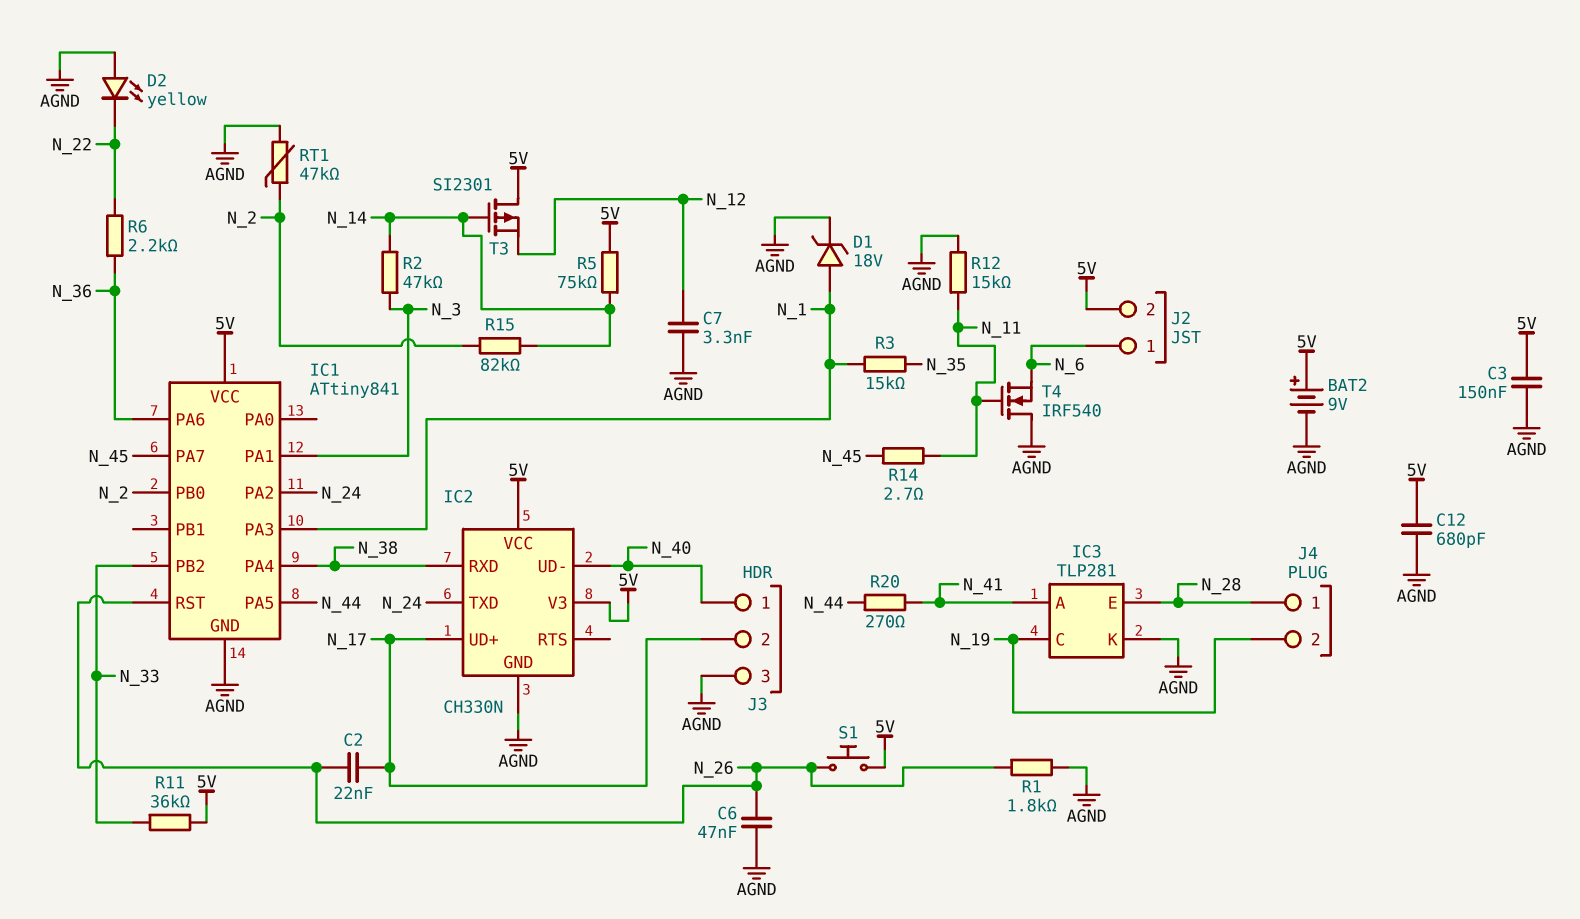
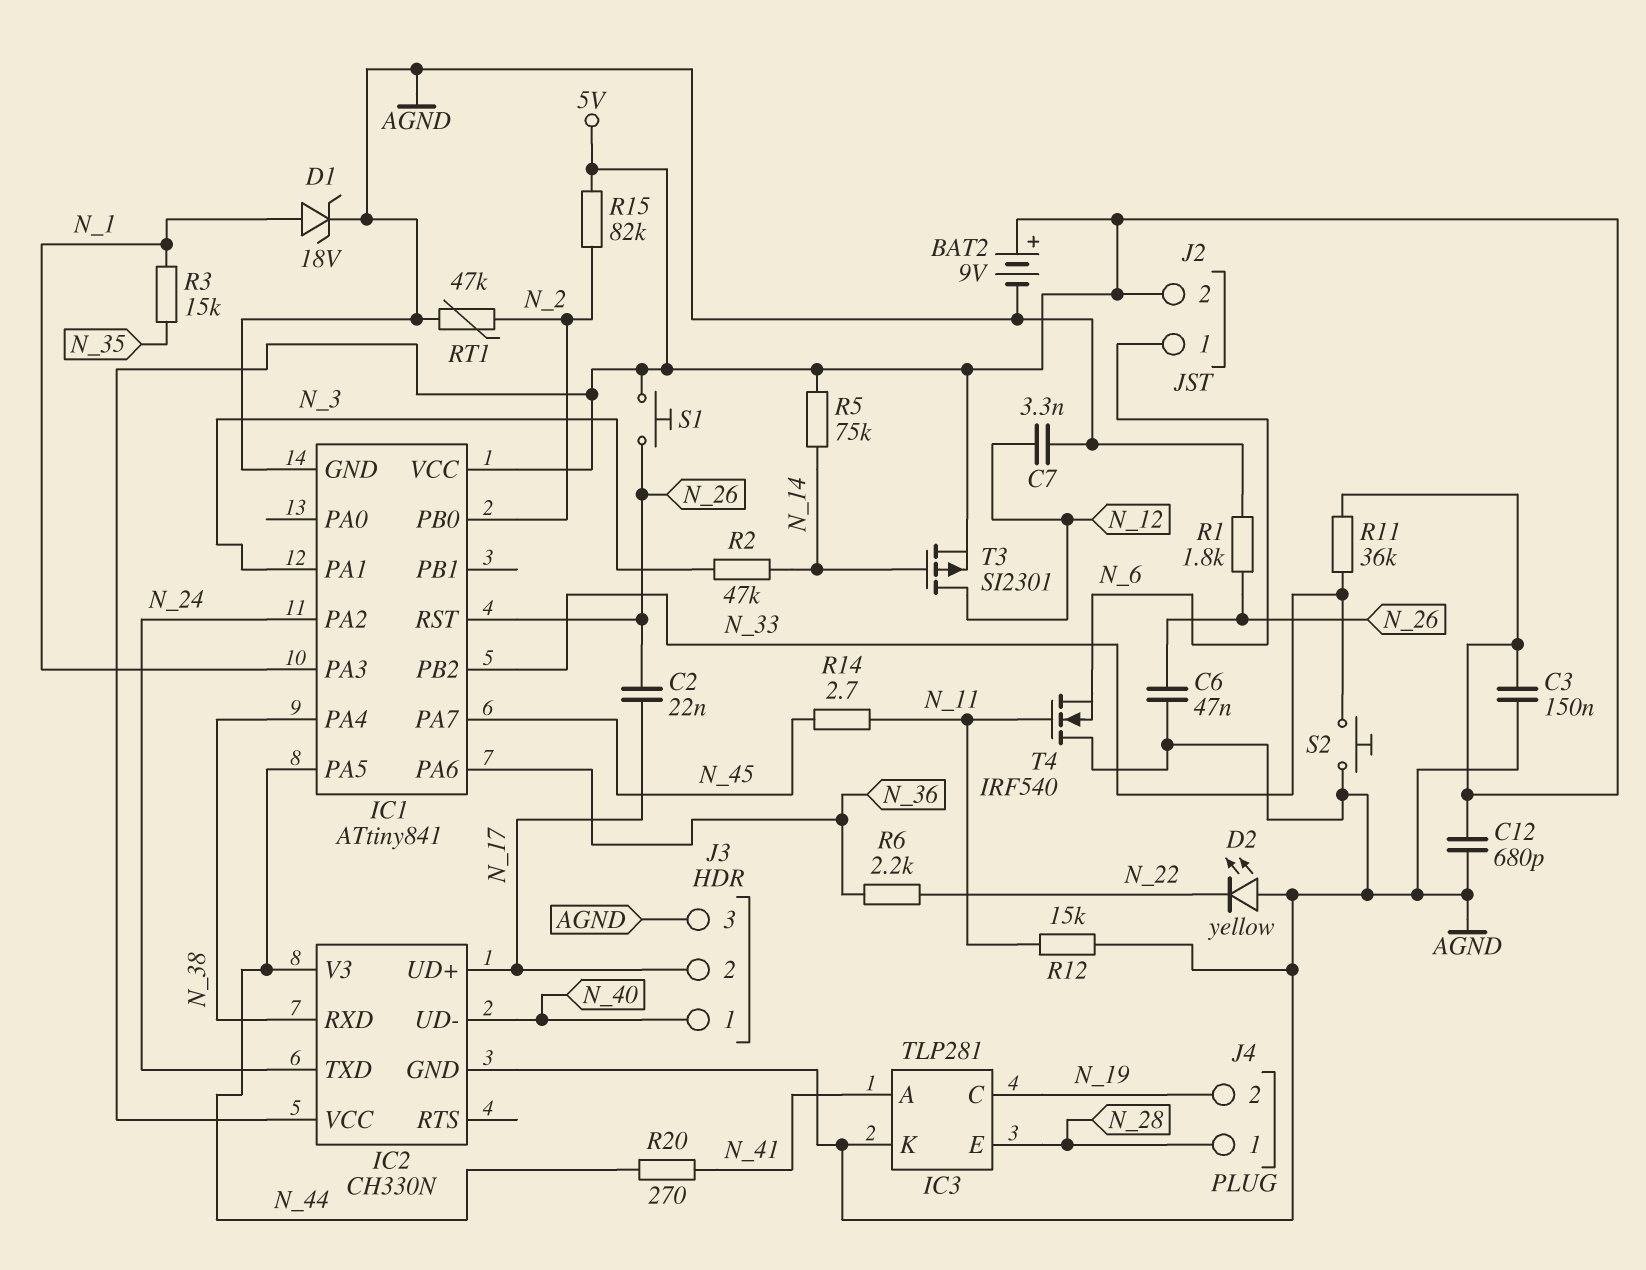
IC2 pin V3: 5V -> N_44
R15: 82k (N_2, N_14) -> 82k (5V, N_2)
S2: none -> button (AGND, N_33)
T3: PMOS SI2301 (G N_14, D 5V, S N_12) -> PMOS SI2301 (G N_14, D N_12, S 5V)

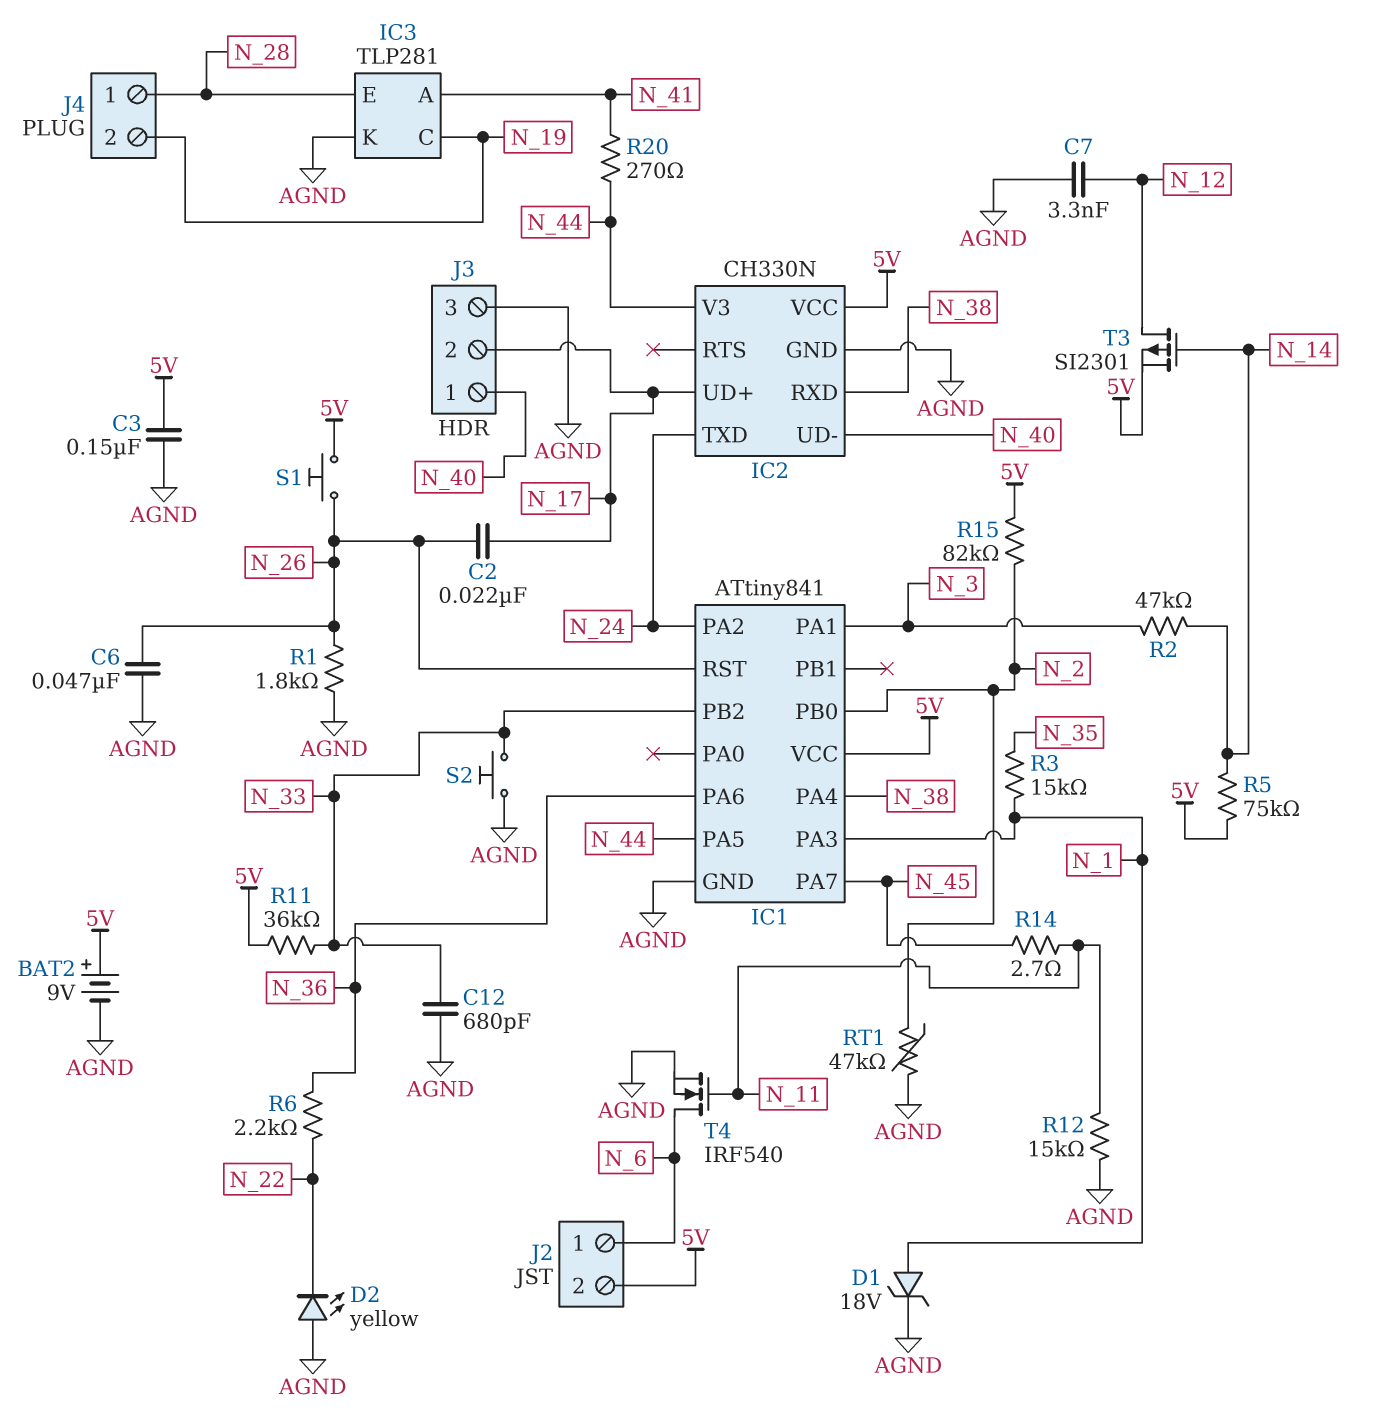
C12: 680pF (5V, AGND) -> 680pF (AGND, N_33)
T4: NMOS IRF540 (G N_11, D AGND, S N_6) -> NMOS IRF540 (G N_11, D N_6, S AGND)

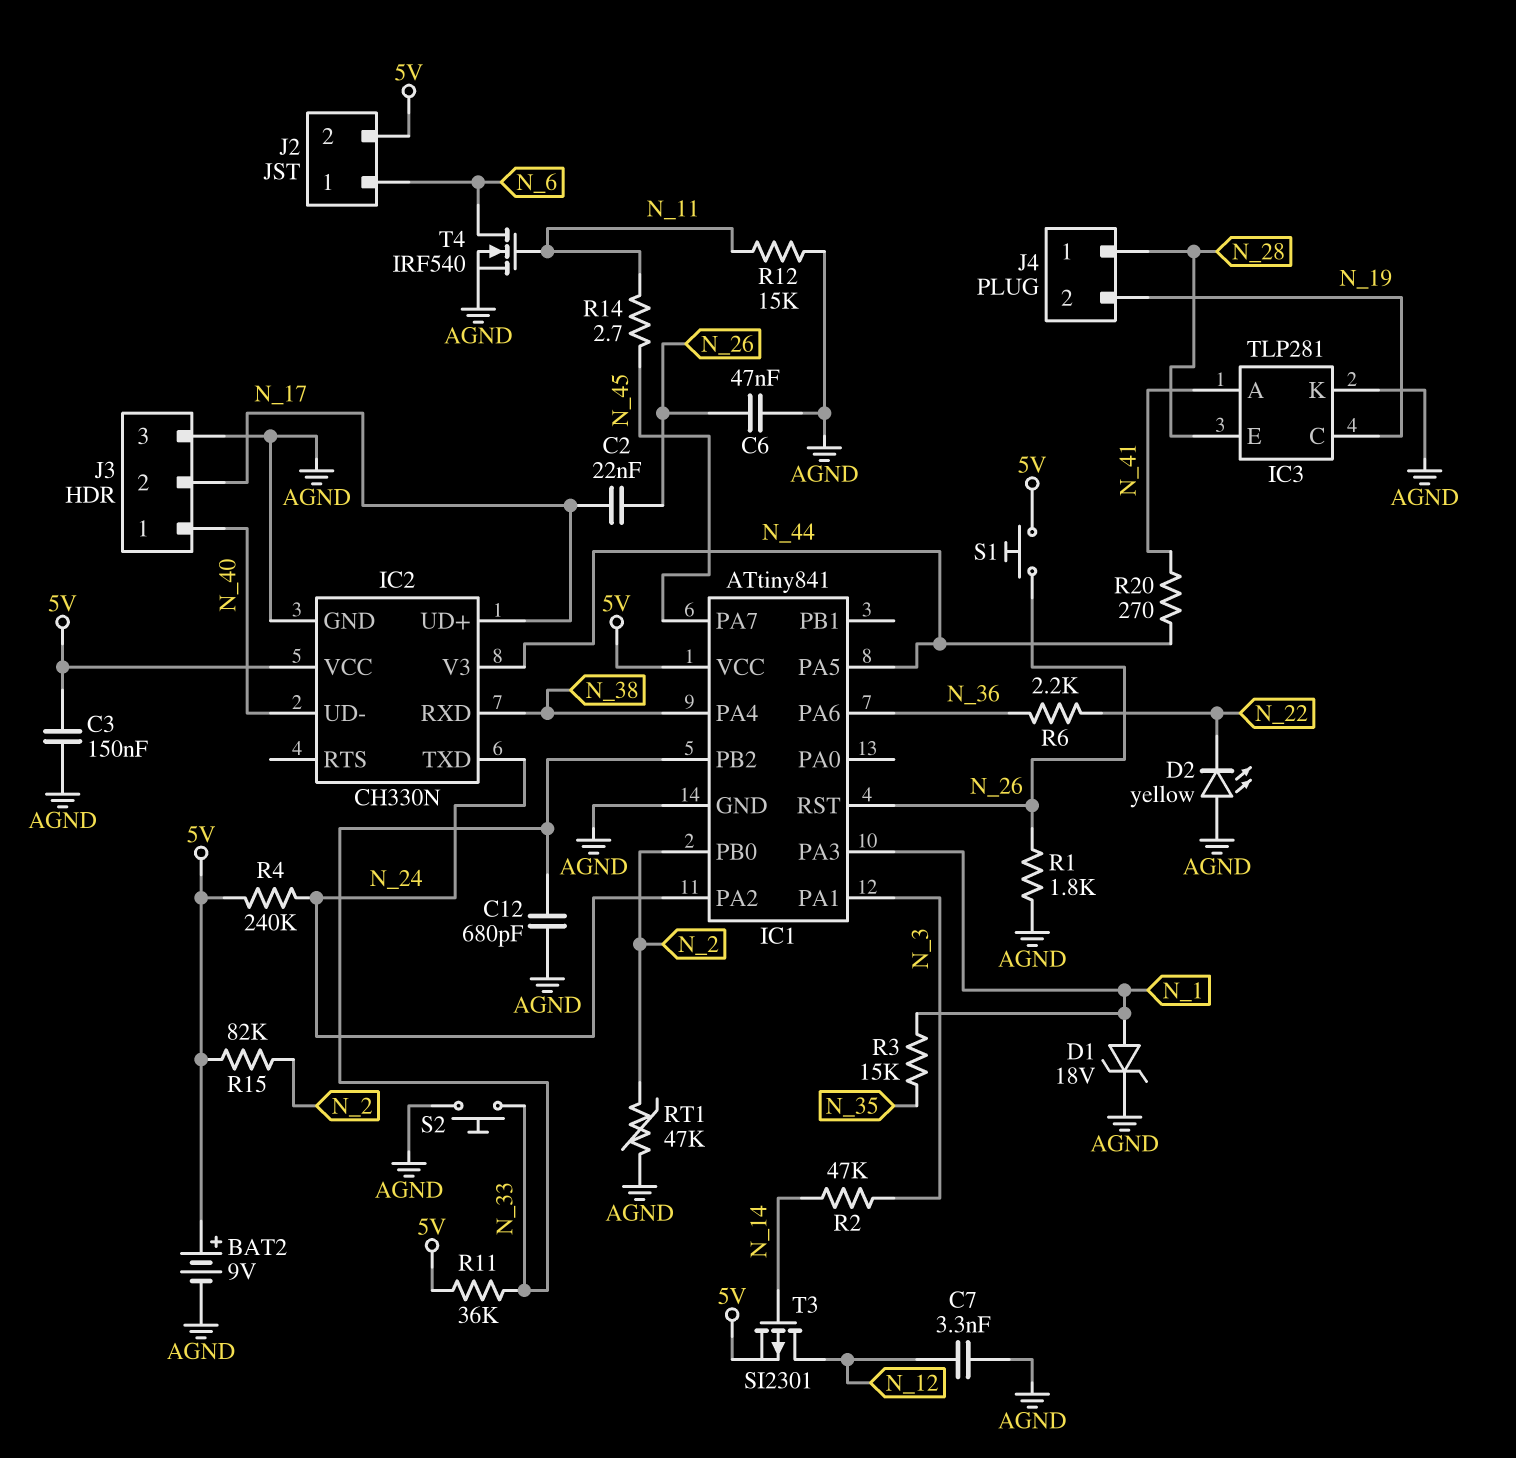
R4: none -> 240k (5V, N_24)
R5: 75k (5V, N_14) -> none

